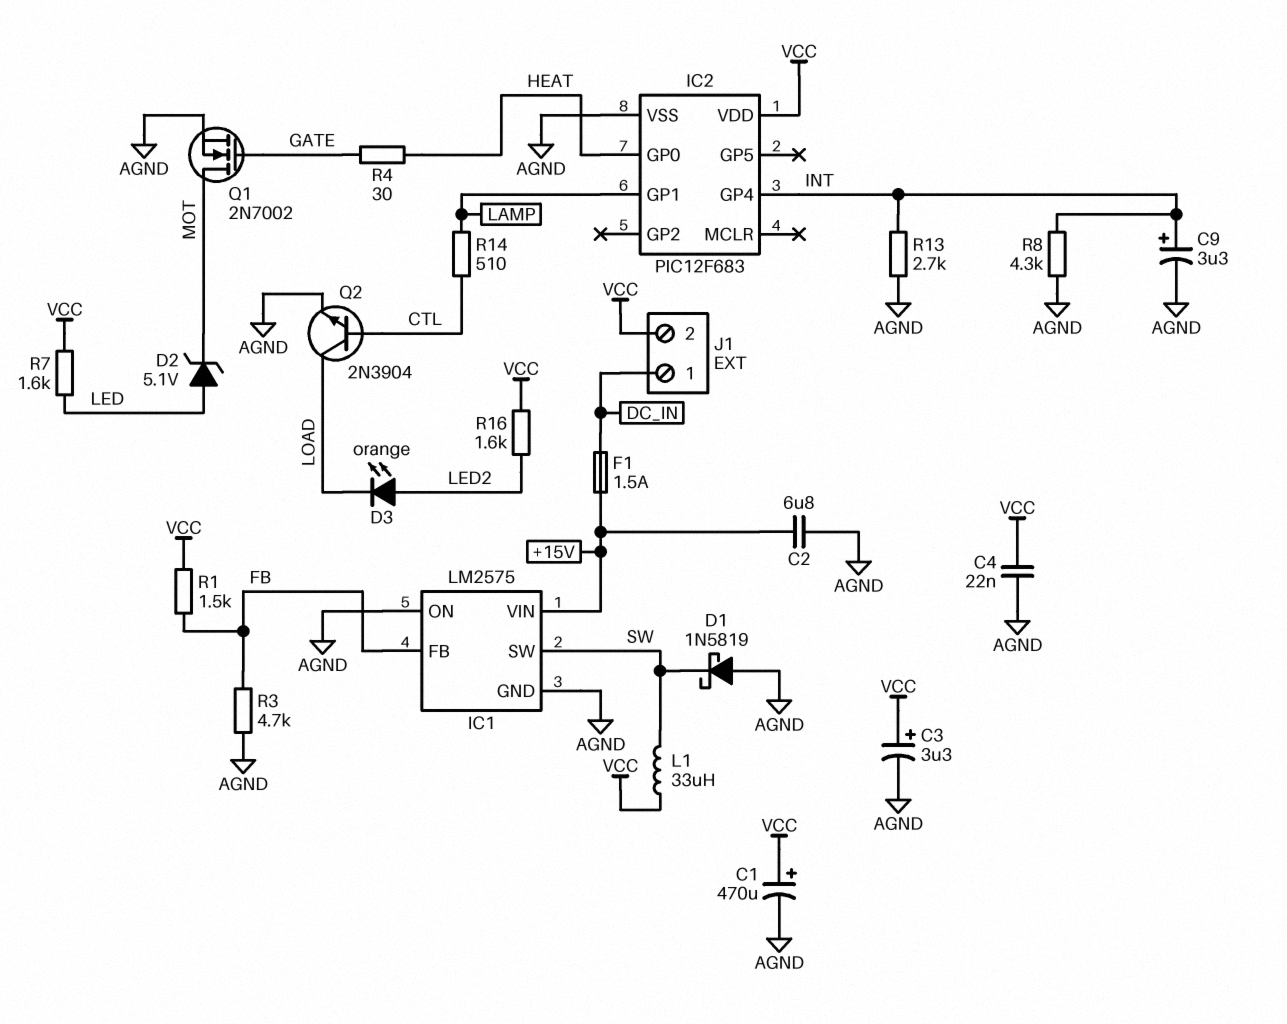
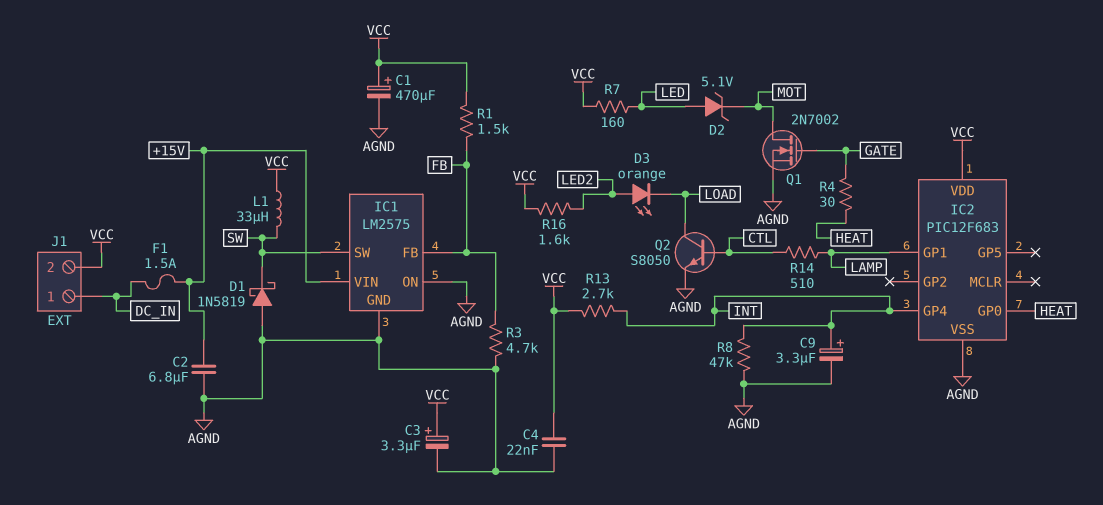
Q2: NPN 2N3904 (B CTL, C LOAD, E AGND) -> NPN S8050 (B CTL, C LOAD, E AGND)
R7: 1.6k (LED, VCC) -> 160 (LED, VCC)
R8: 4.3k (AGND, INT) -> 47k (AGND, INT)
R13: 2.7k (AGND, INT) -> 2.7k (INT, VCC)

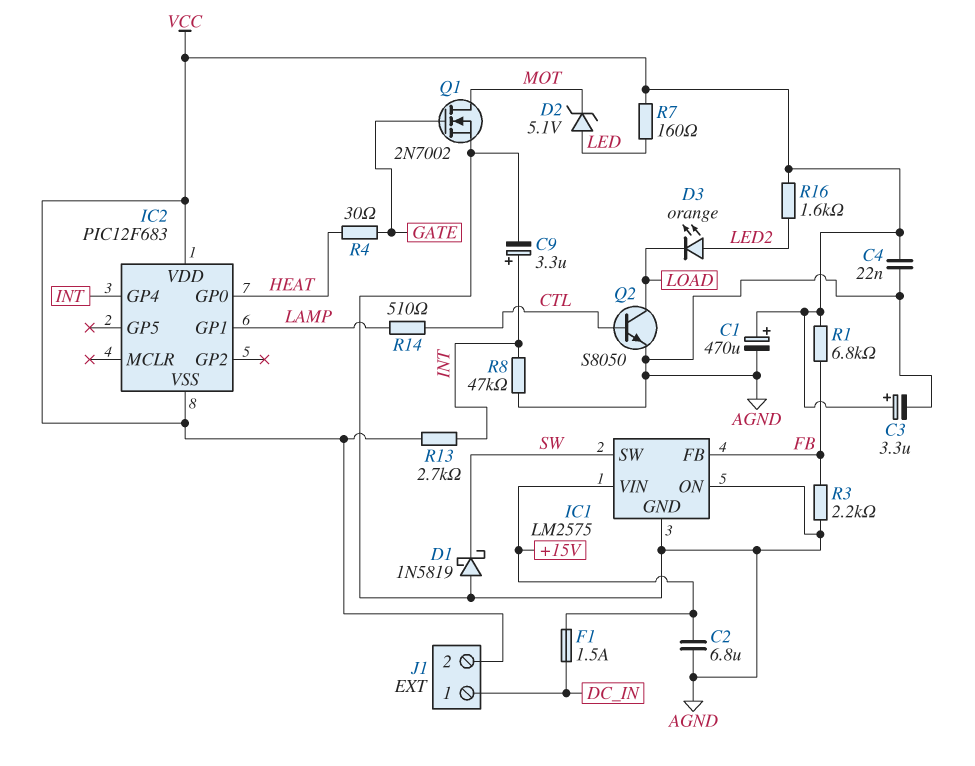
IC2 pin VSS: AGND -> VCC
L1: 33uH (SW, VCC) -> none
R1: 1.5k (FB, VCC) -> 6.8k (FB, VCC)
R3: 4.7k (AGND, FB) -> 2.2k (AGND, FB)

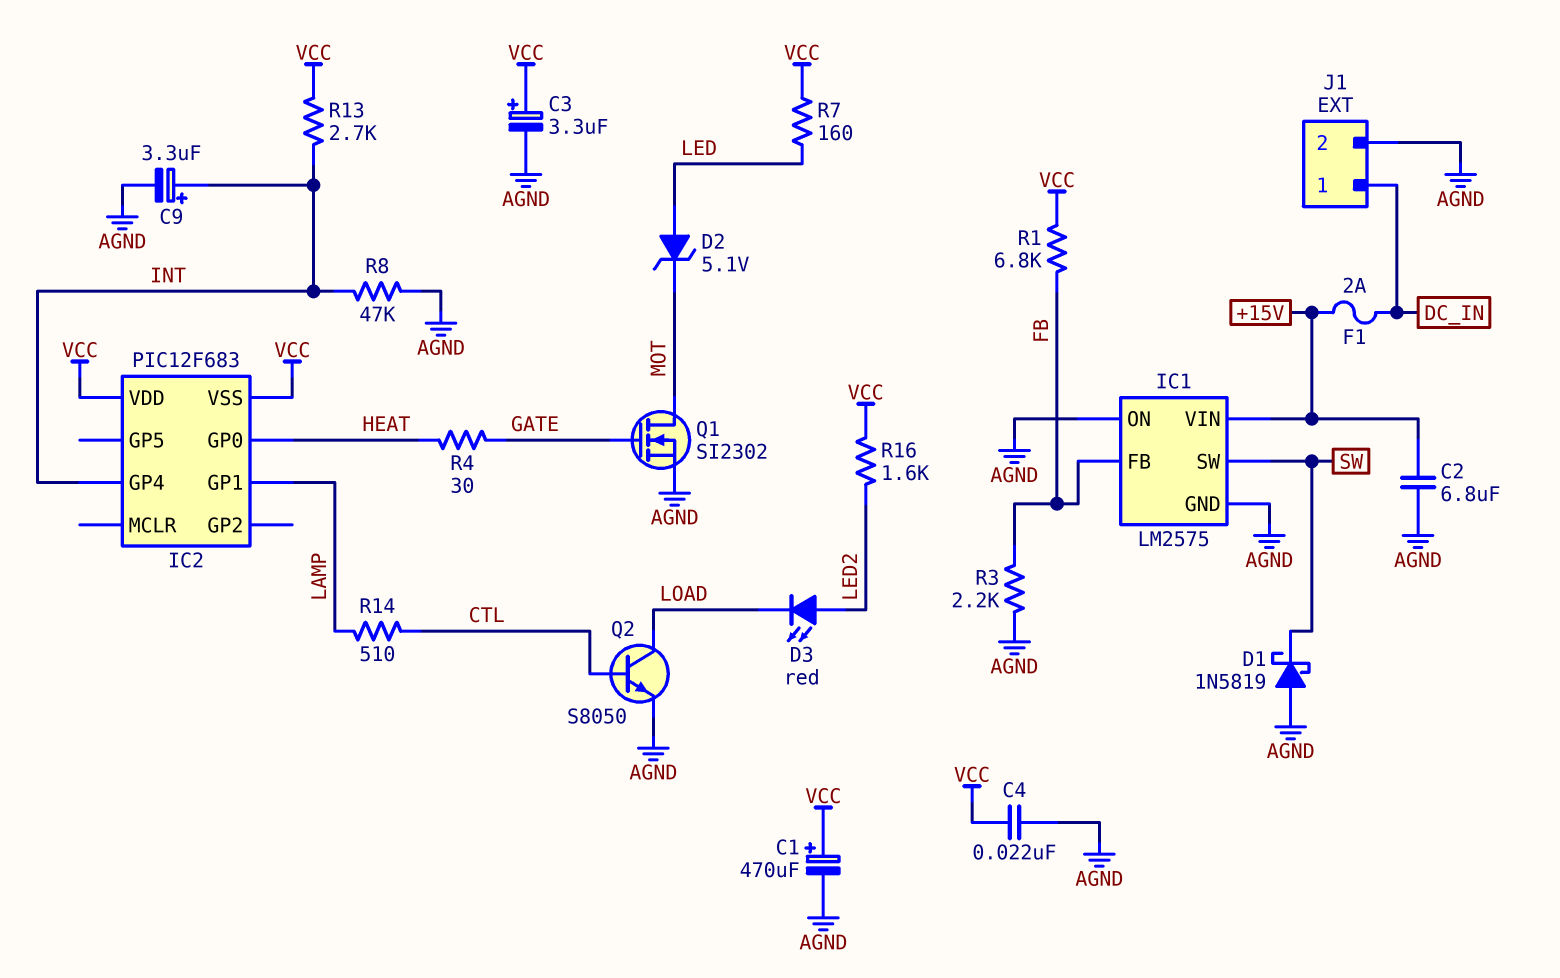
D3: LED orange (A LED2, K LOAD) -> LED red (A LED2, K LOAD)
F1: 1.5A (+15V, DC_IN) -> 2A (+15V, DC_IN)
J1 pin 2: VCC -> AGND
Q1: NMOS 2N7002 (G GATE, D MOT, S AGND) -> NMOS SI2302 (G GATE, D MOT, S AGND)

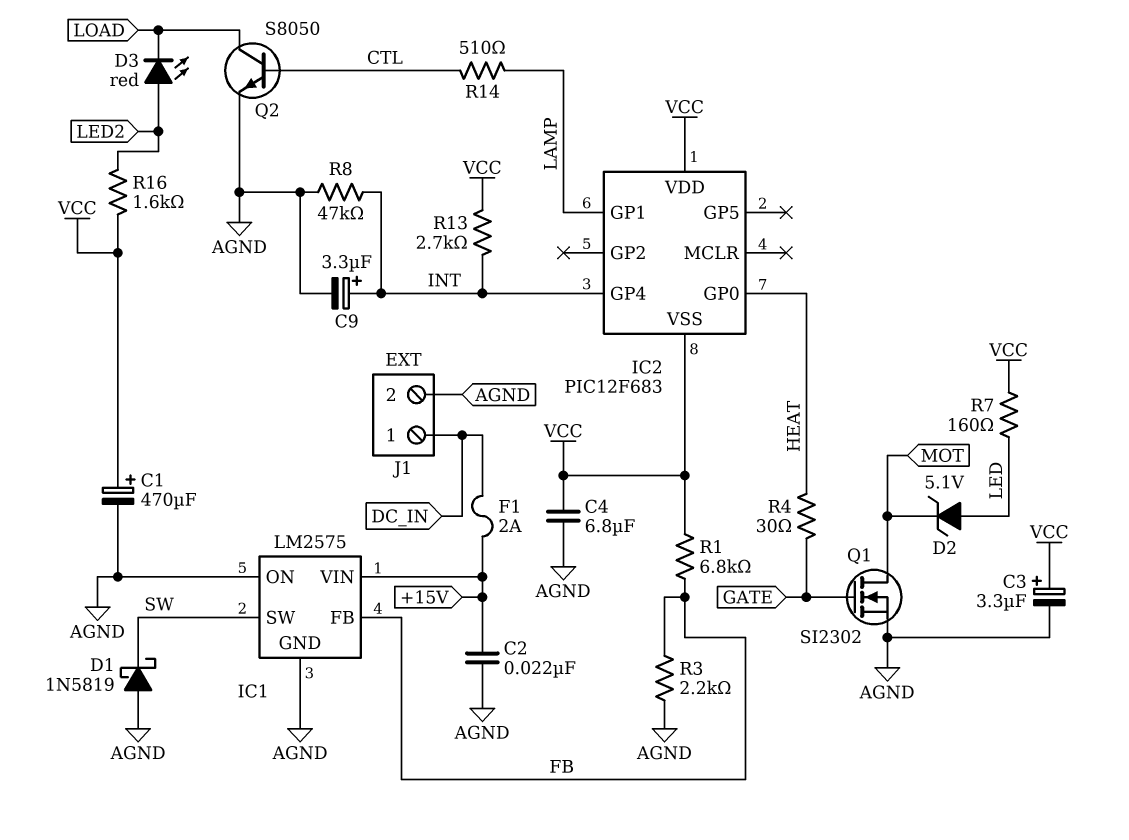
C2: 6.8uF (+15V, AGND) -> 22nF (+15V, AGND)
C4: 22nF (AGND, VCC) -> 6.8uF (AGND, VCC)

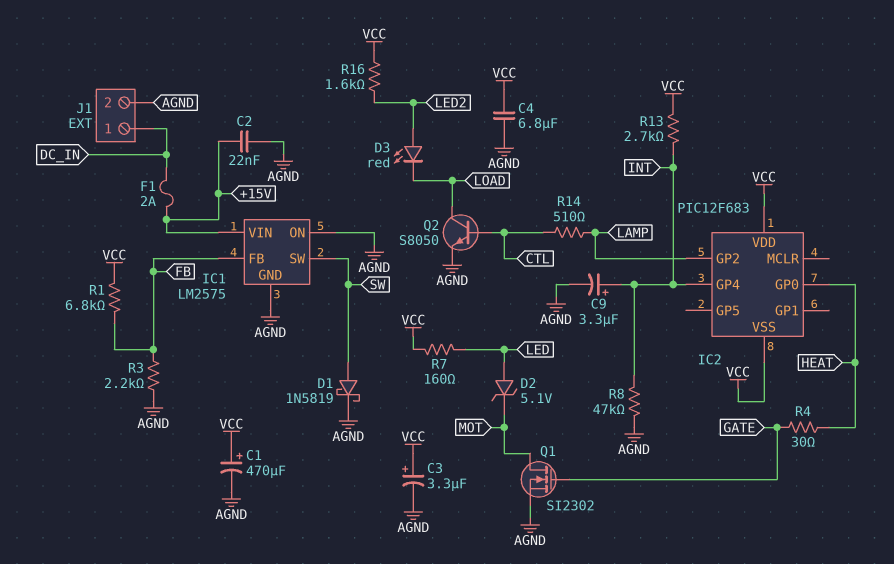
D1: schottky 1N5819 (A AGND, K SW) -> schottky 1N5819 (A SW, K AGND)
IC2 pin GP1: LAMP -> none
IC2 pin GP2: none -> LAMP

